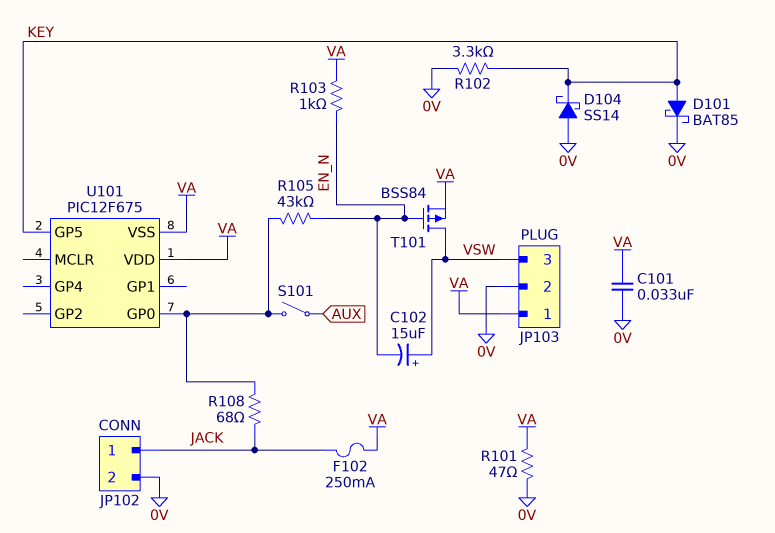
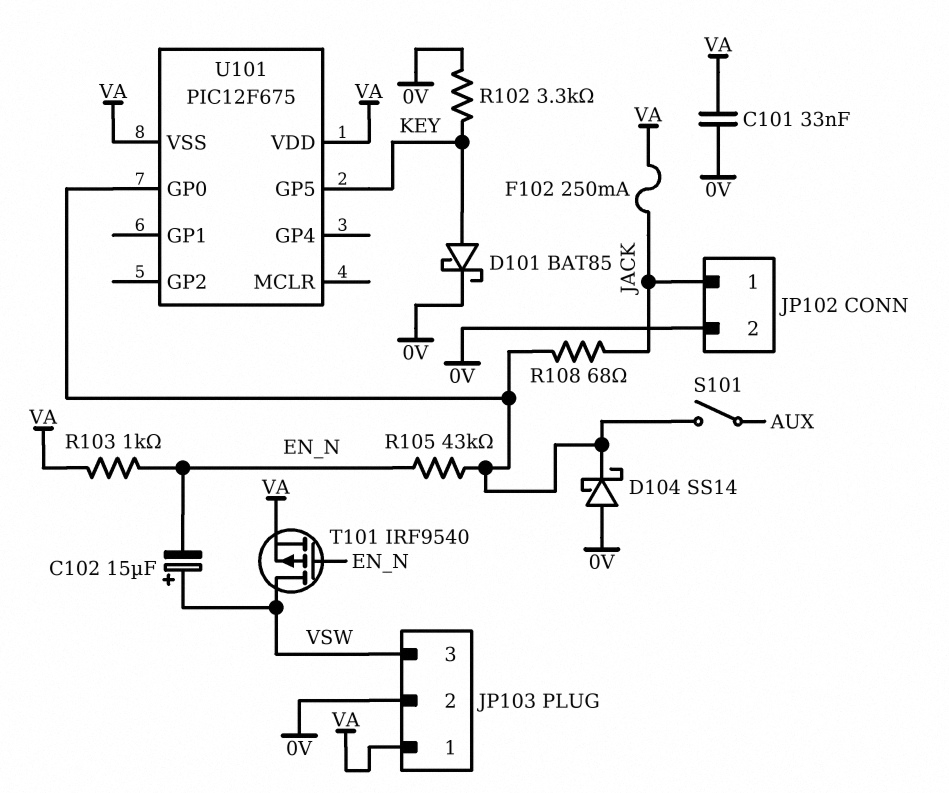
D104: schottky SS14 (A 0V, K KEY) -> schottky SS14 (A 0V, K U101/GP0)
R101: 47 (0V, VA) -> none
T101: PMOS BSS84 (G EN_N, D VSW, S VA) -> PMOS IRF9540 (G EN_N, D VSW, S VA)

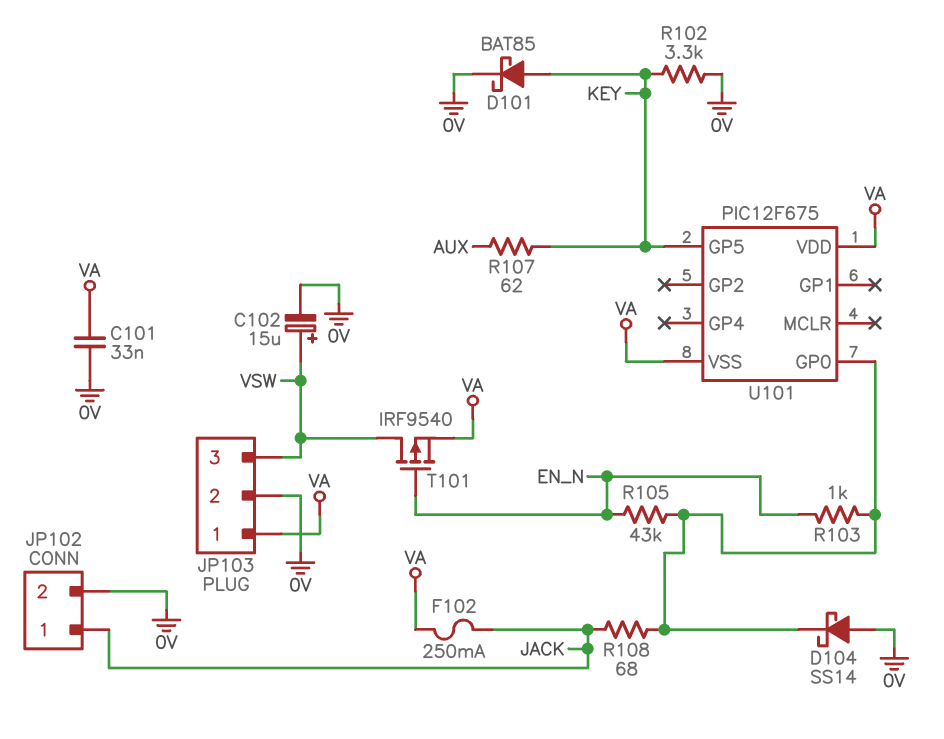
C102: 15uF (plus VSW, minus EN_N) -> 15uF (plus VSW, minus 0V)
R103: 1k (EN_N, VA) -> 1k (EN_N, U101/GP0)
R107: none -> 62 (AUX, KEY)
S101: switch (AUX, U101/GP0) -> none

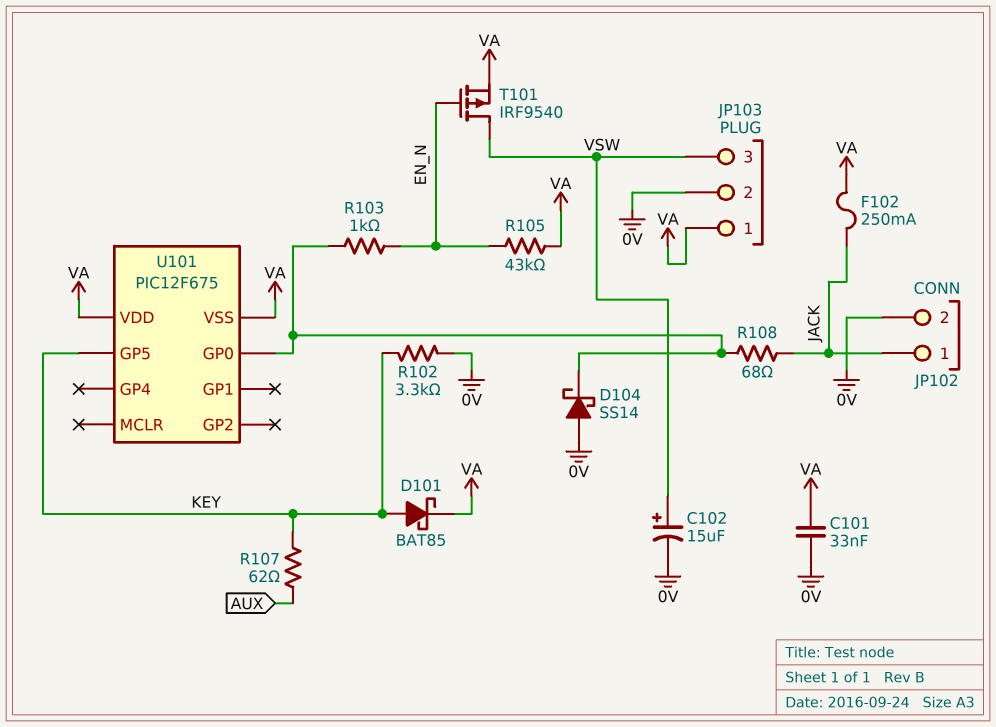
D101: schottky BAT85 (A KEY, K 0V) -> schottky BAT85 (A KEY, K VA)
R105: 43k (EN_N, U101/GP0) -> 43k (EN_N, VA)

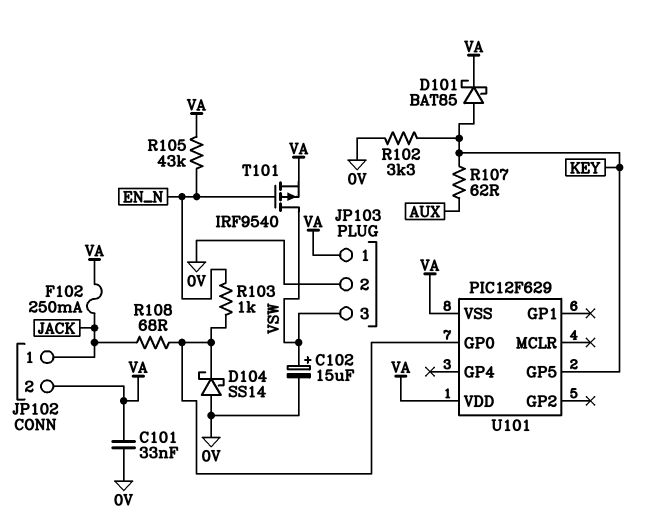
JP102 pin 2: 0V -> VA
U101: PIC12F675 -> PIC12F629

